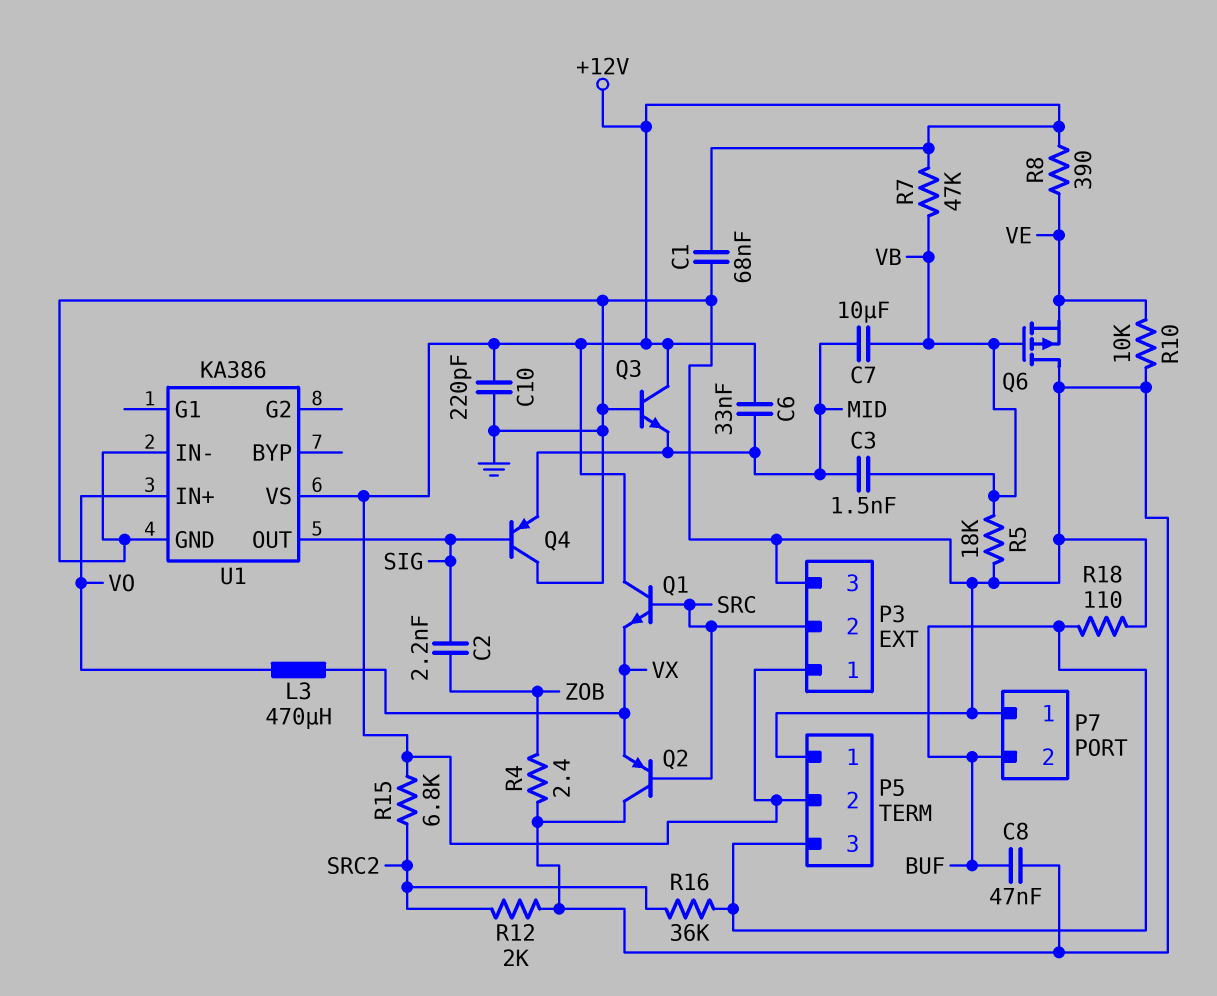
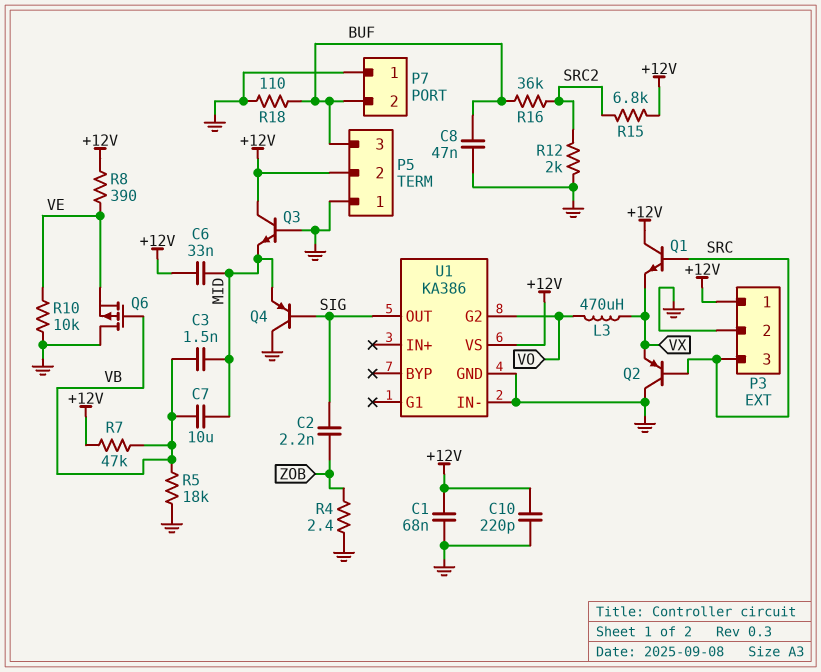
P3 pin 2: SRC -> GND
P3 pin 3: GND -> SRC
U1 pin G2: none -> VO
U1 pin IN+: VO -> none

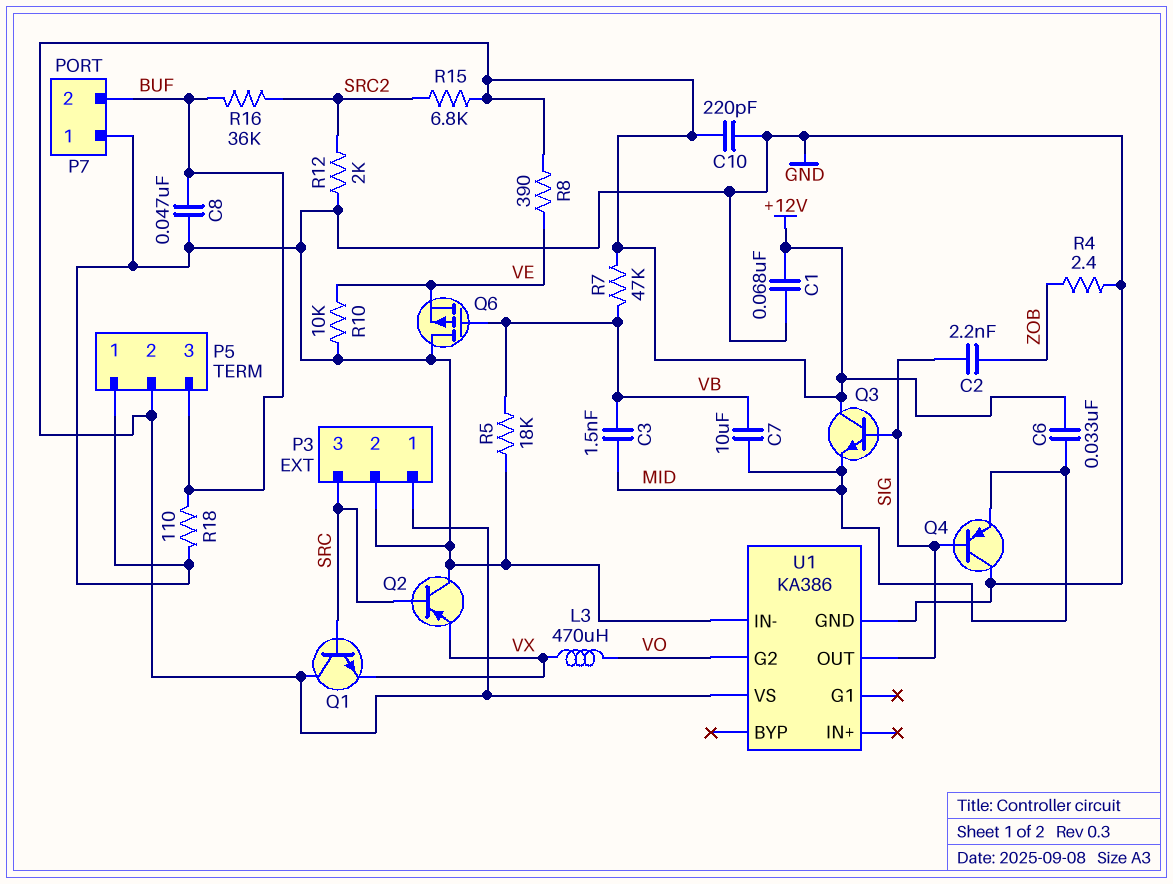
Q3: NPN (B GND, C +12V, E MID) -> NPN (B SIG, C +12V, E MID)

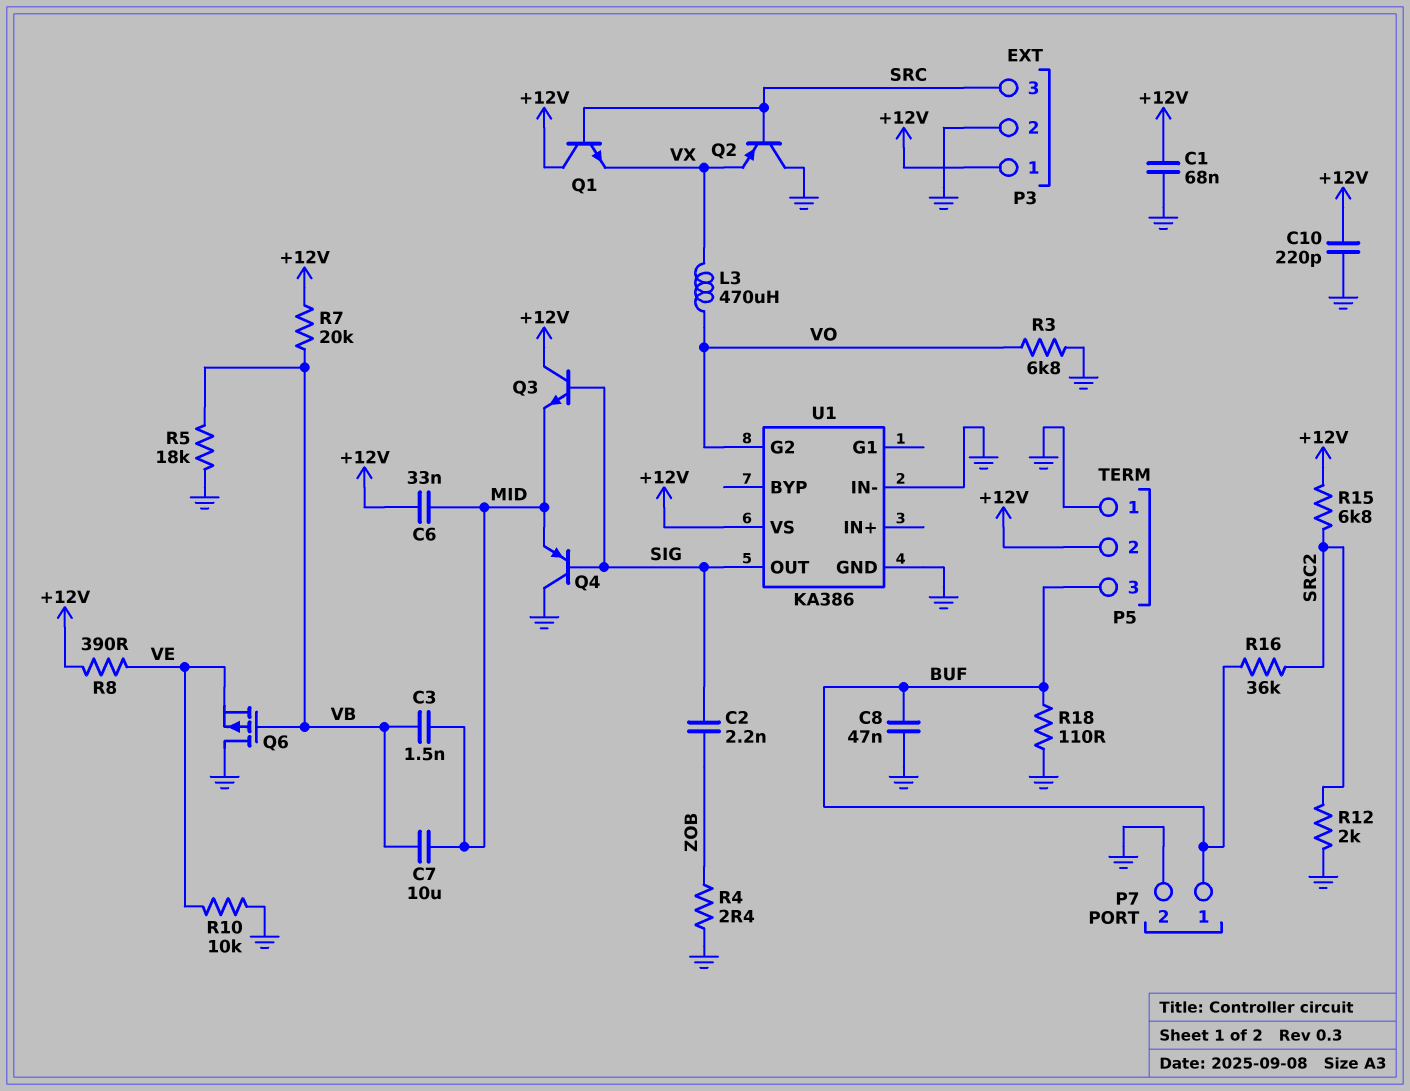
P7 pin 1: GND -> BUF
P7 pin 2: BUF -> GND
R3: none -> 6.8k (GND, VO)
R7: 47k (+12V, VB) -> 20k (+12V, VB)

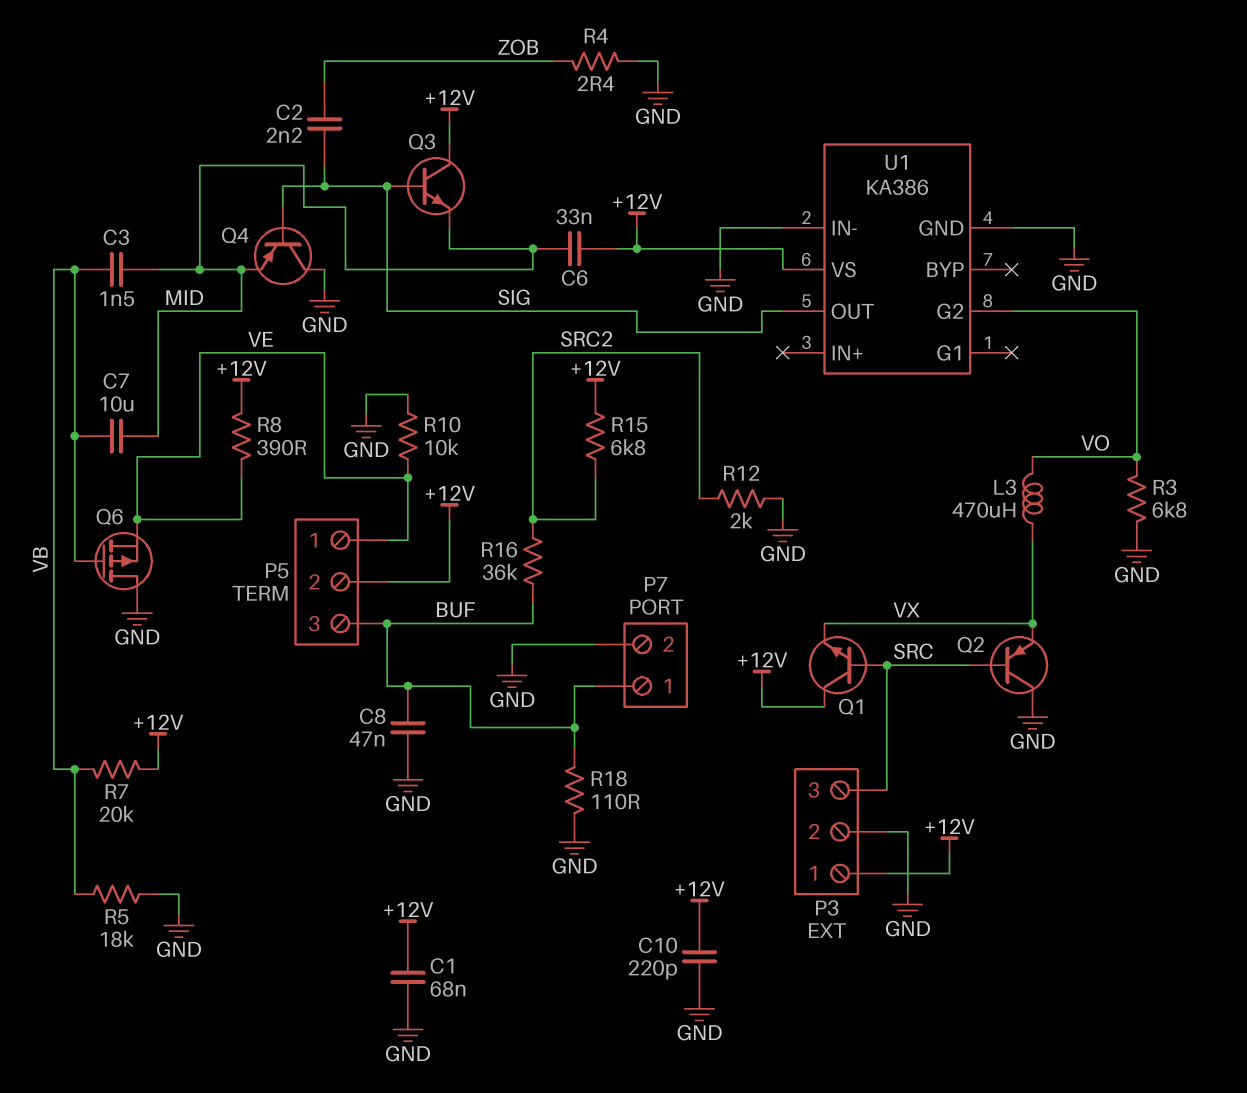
P5 pin 1: GND -> VE

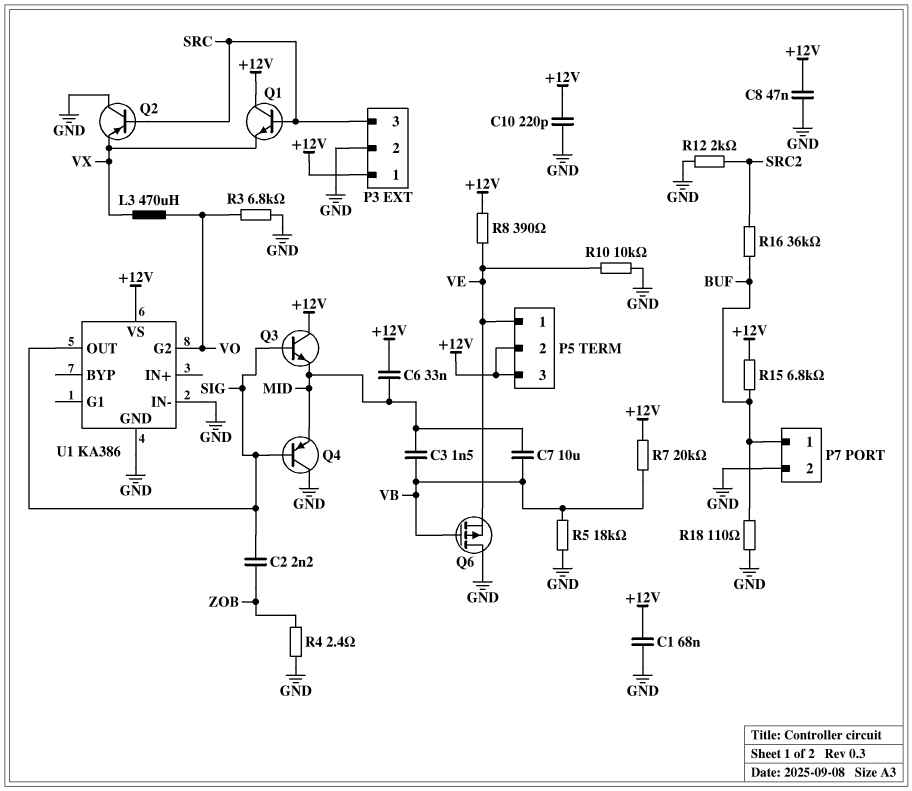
C8: 47nF (BUF, GND) -> 47nF (+12V, GND)
P5 pin 3: BUF -> +12V
R15: 6.8k (+12V, SRC2) -> 6.8k (+12V, BUF)

